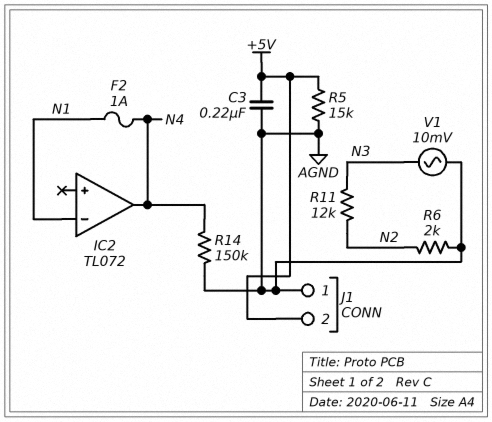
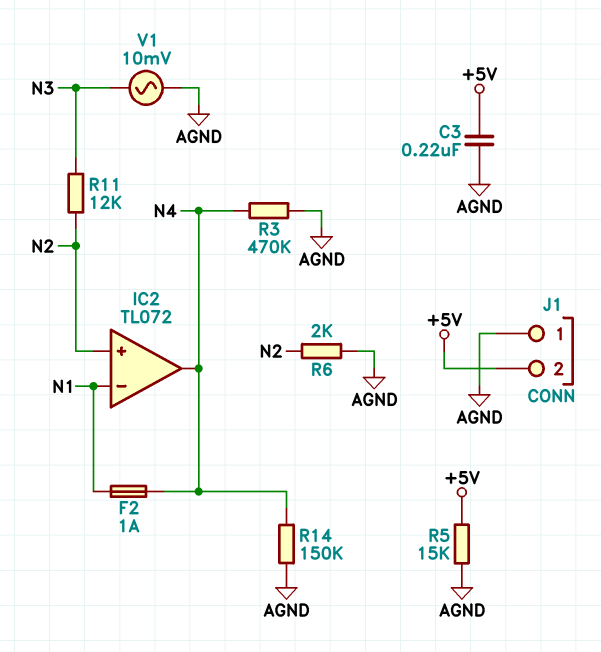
IC2 pin in+: none -> N2
R3: none -> 470k (AGND, N4)

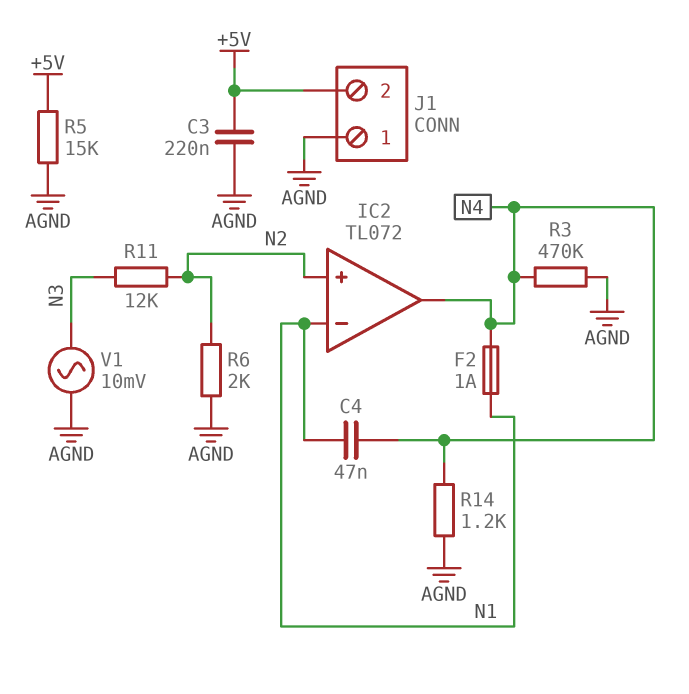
C4: none -> 47nF (N1, N4)
R14: 150k (AGND, N4) -> 1.2k (AGND, N4)

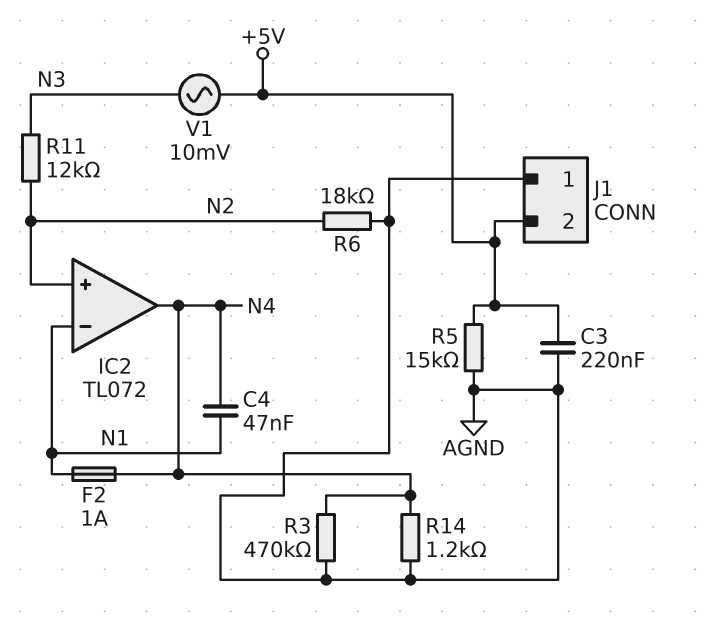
R6: 2k (AGND, N2) -> 18k (AGND, N2)
V1: AC 10mV (AGND, N3) -> AC 10mV (+5V, N3)

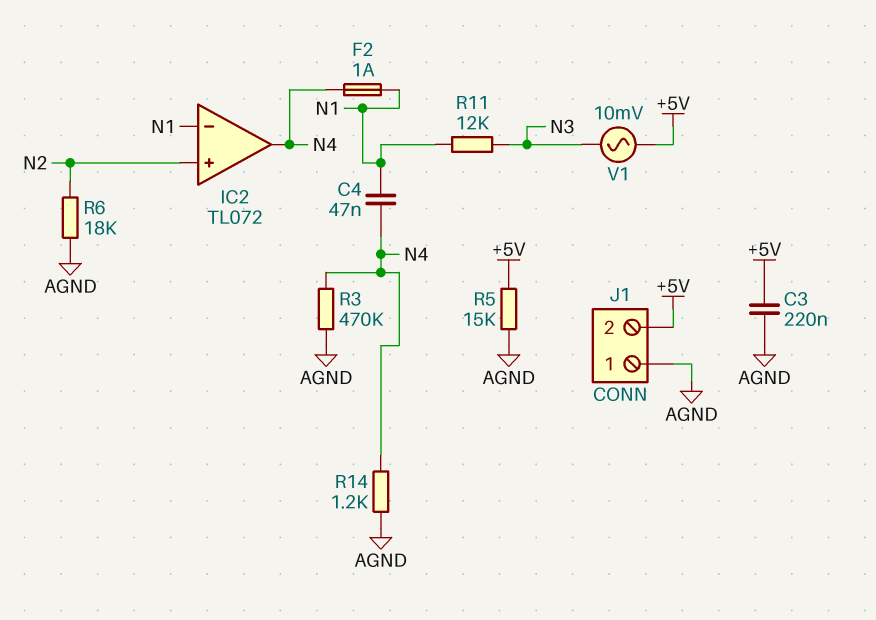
R11: 12k (N2, N3) -> 12k (N1, N3)

